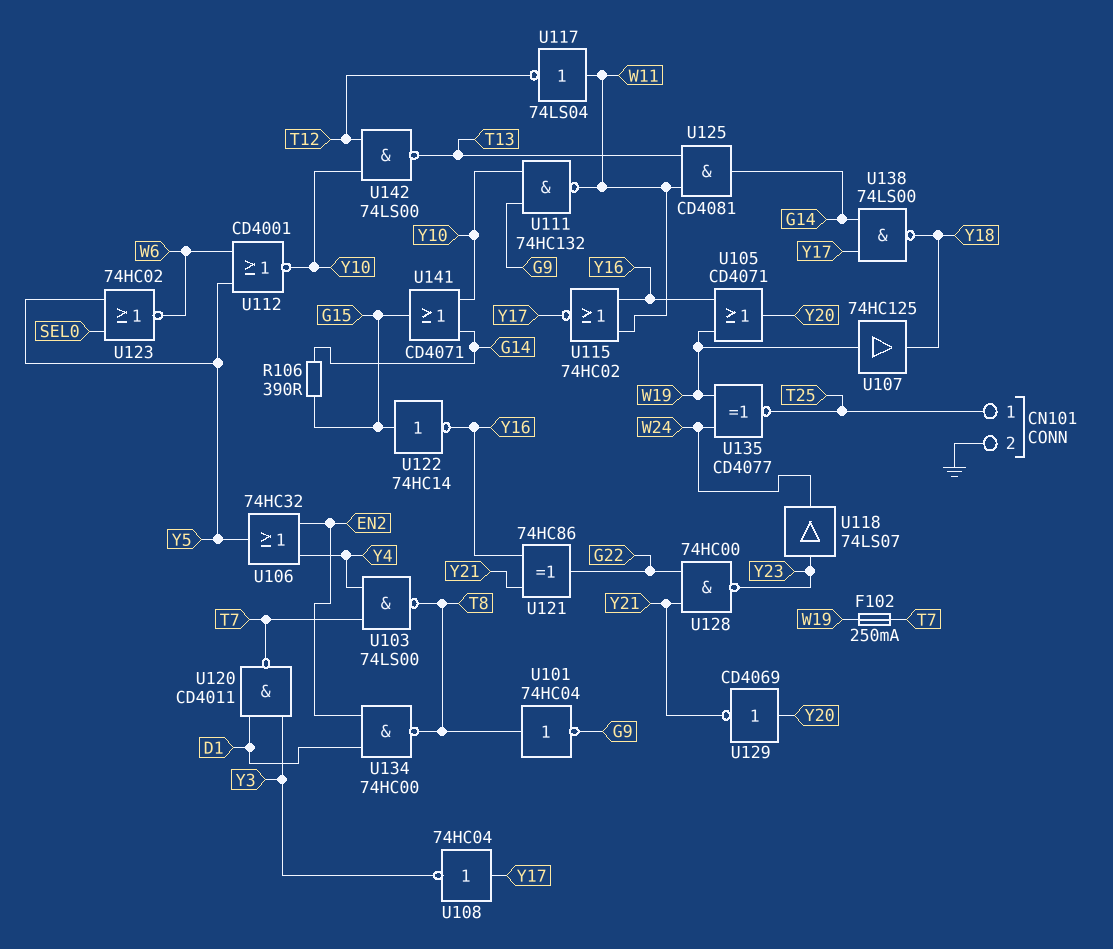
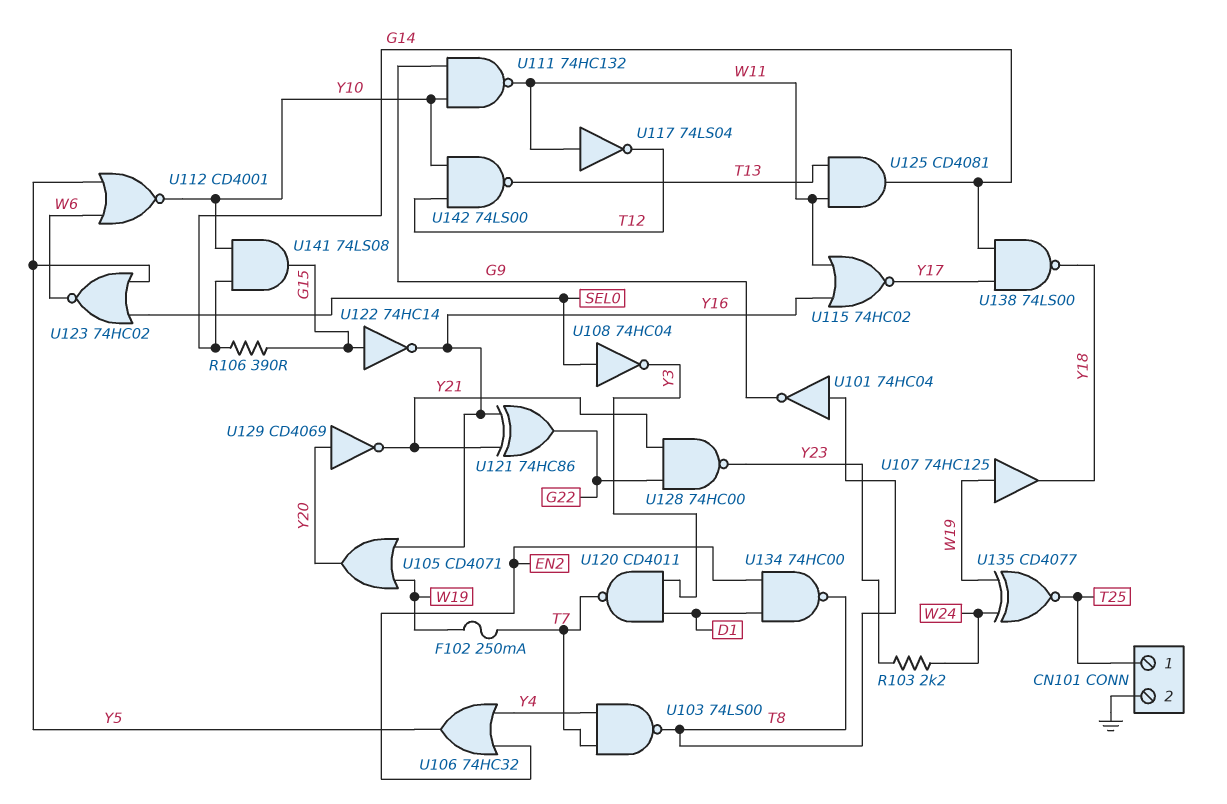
R103: none -> 2.2k (W24, Y23)
U108: NOT 74HC04 (in Y17, out Y3) -> NOT 74HC04 (in SEL0, out Y3)
U118: buffer 74LS07 (in Y23, out W24) -> none
U141: OR CD4071 (in G14, in Y10, out G15) -> AND 74LS08 (in G14, in Y10, out G15)

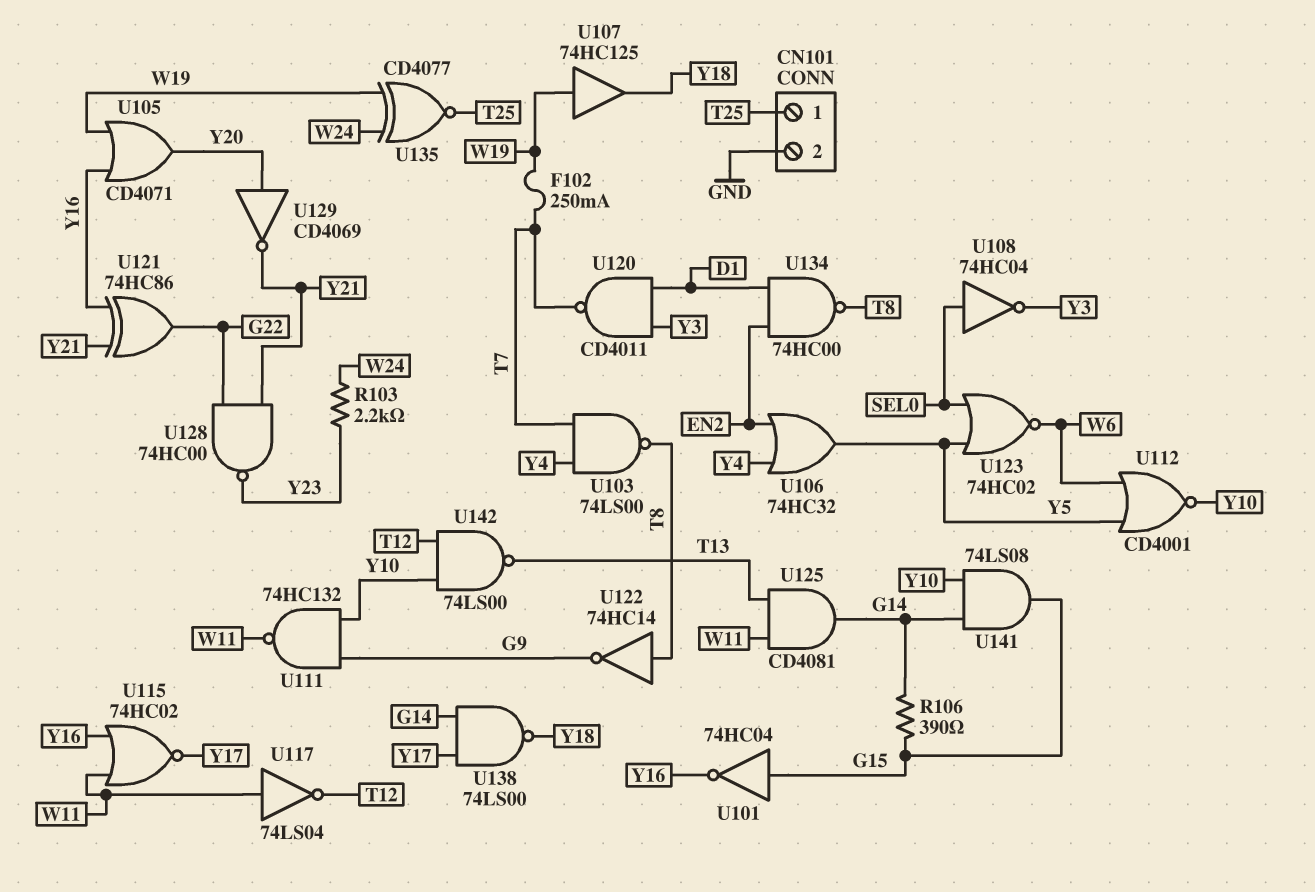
U101: NOT 74HC04 (in T8, out G9) -> NOT 74HC04 (in G15, out Y16)
U122: NOT 74HC14 (in G15, out Y16) -> NOT 74HC14 (in T8, out G9)

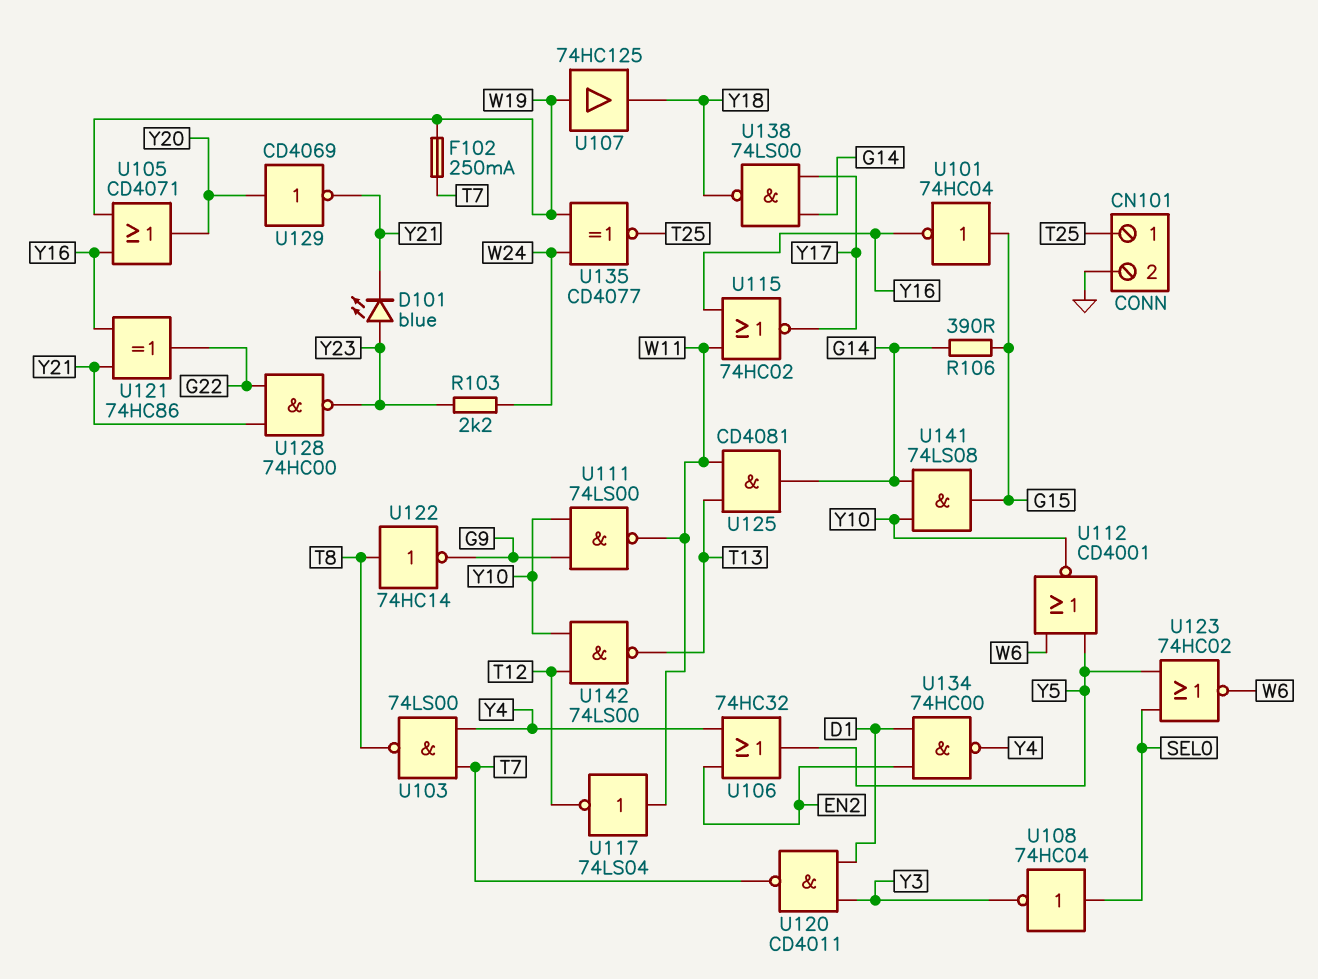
D101: none -> LED blue (A Y23, K Y21)
U111: NAND 74HC132 (in G9, in Y10, out W11) -> NAND 74LS00 (in G9, in Y10, out W11)
U134: NAND 74HC00 (in D1, in EN2, out T8) -> NAND 74HC00 (in D1, in EN2, out Y4)

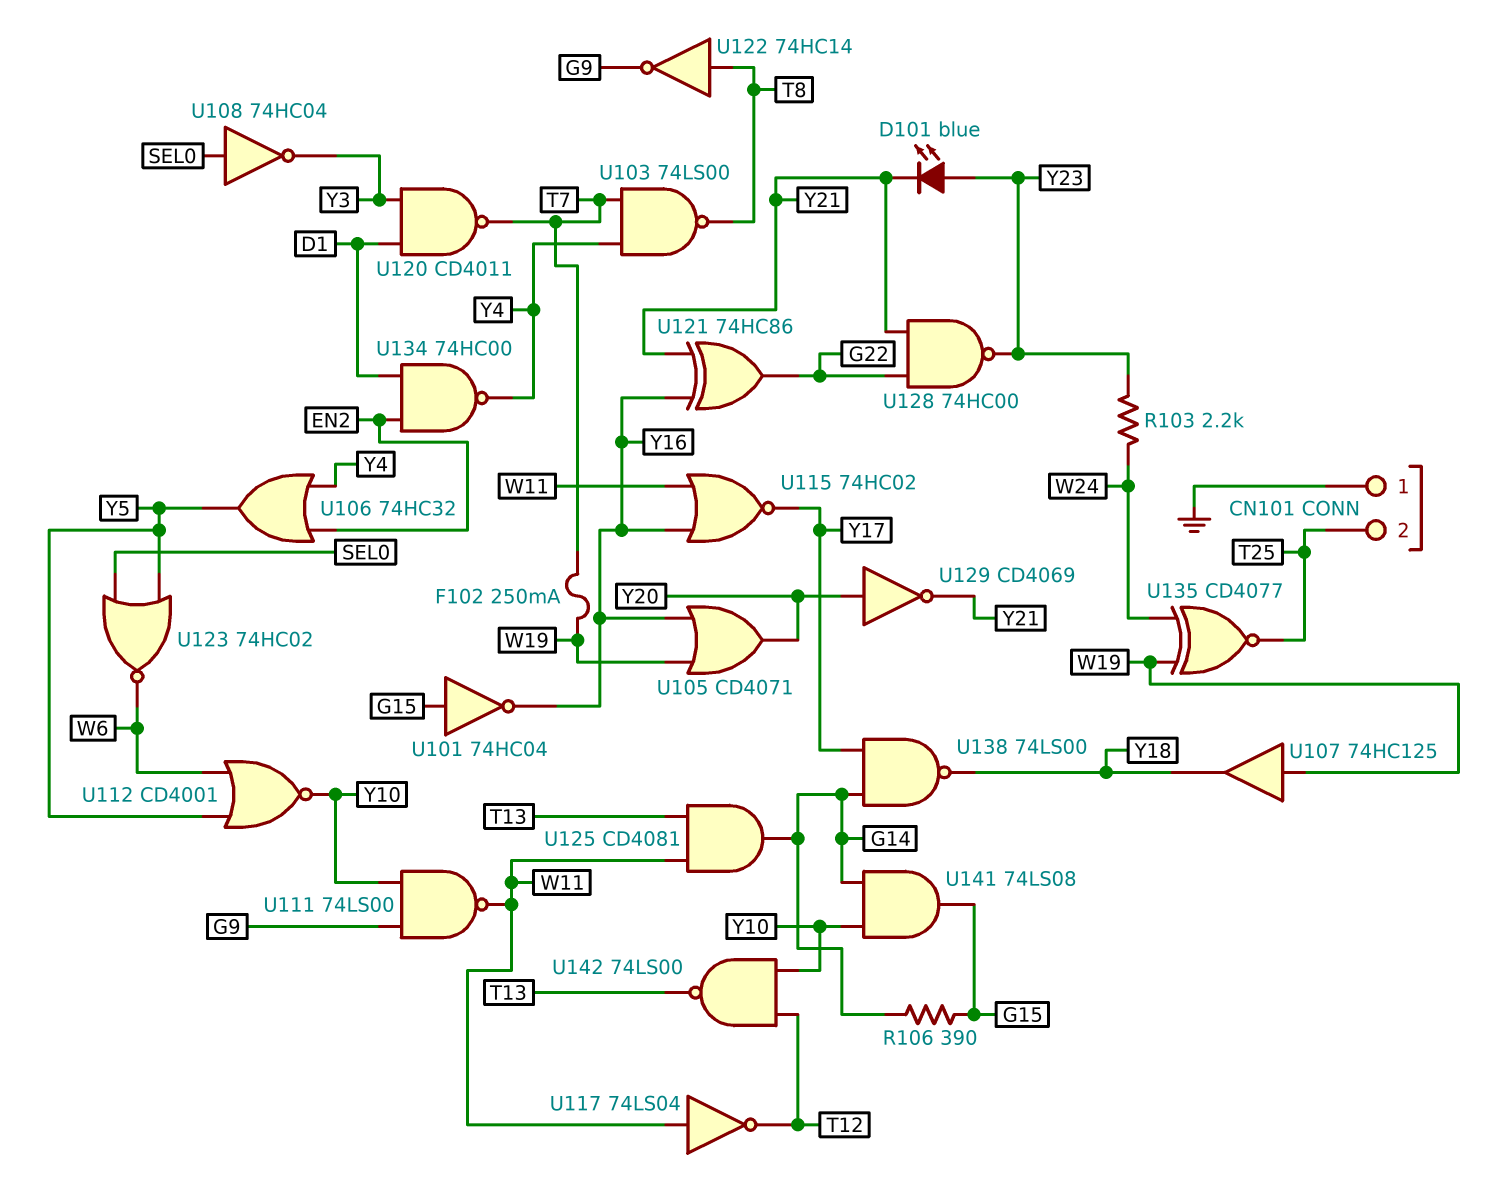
CN101 pin 1: T25 -> GND
CN101 pin 2: GND -> T25

